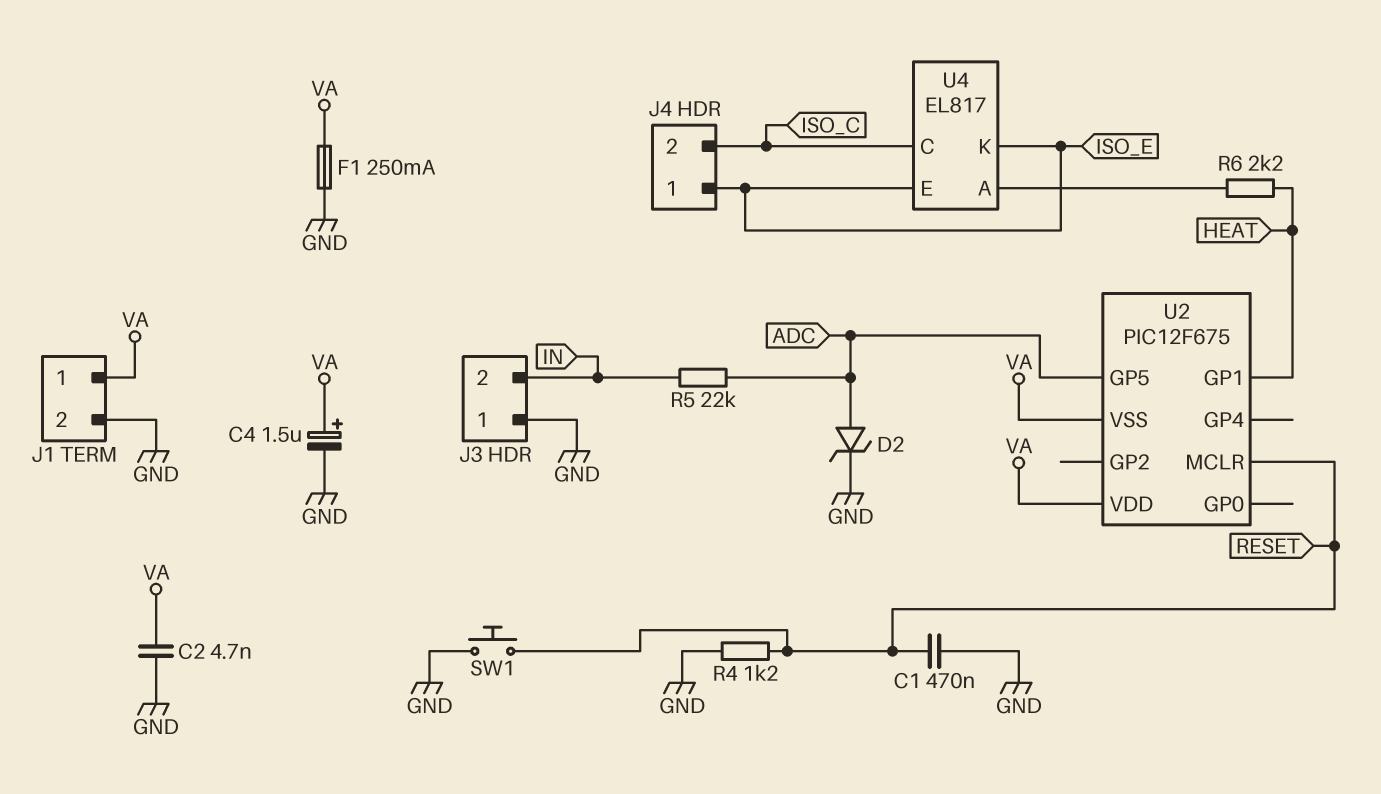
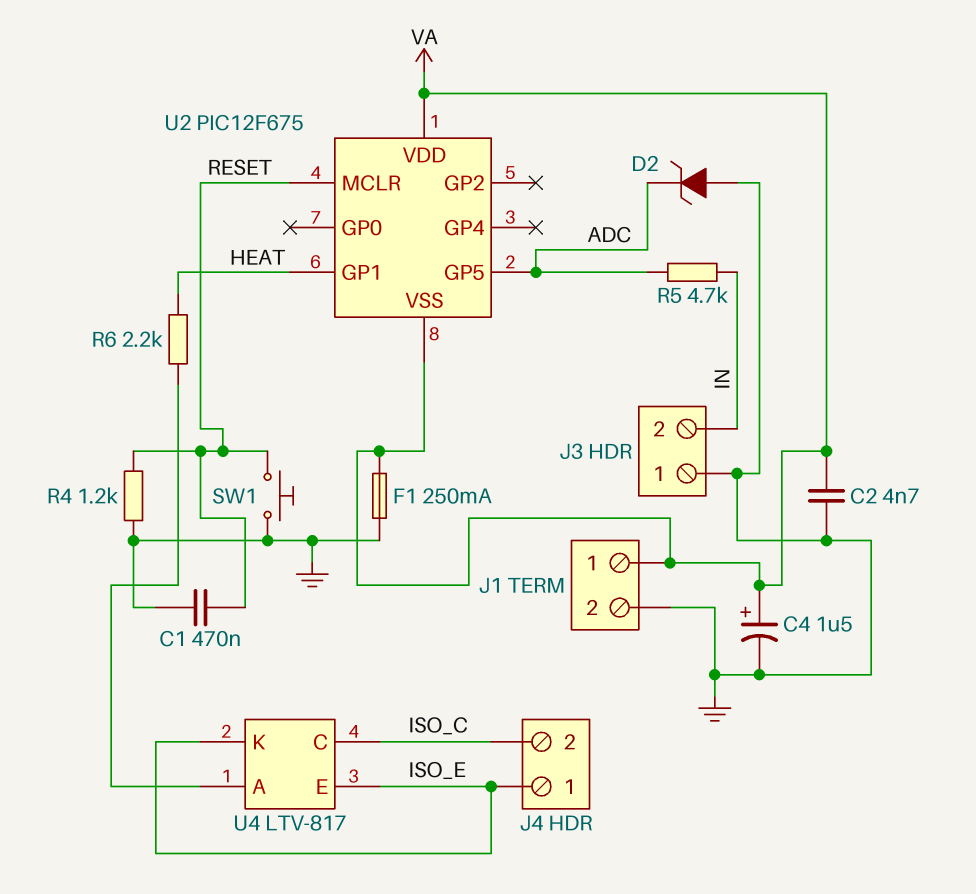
D2: zener (A ADC, K GND) -> zener (A GND, K ADC)
R5: 22k (ADC, IN) -> 4.7k (ADC, IN)
U4: EL817 -> LTV-817

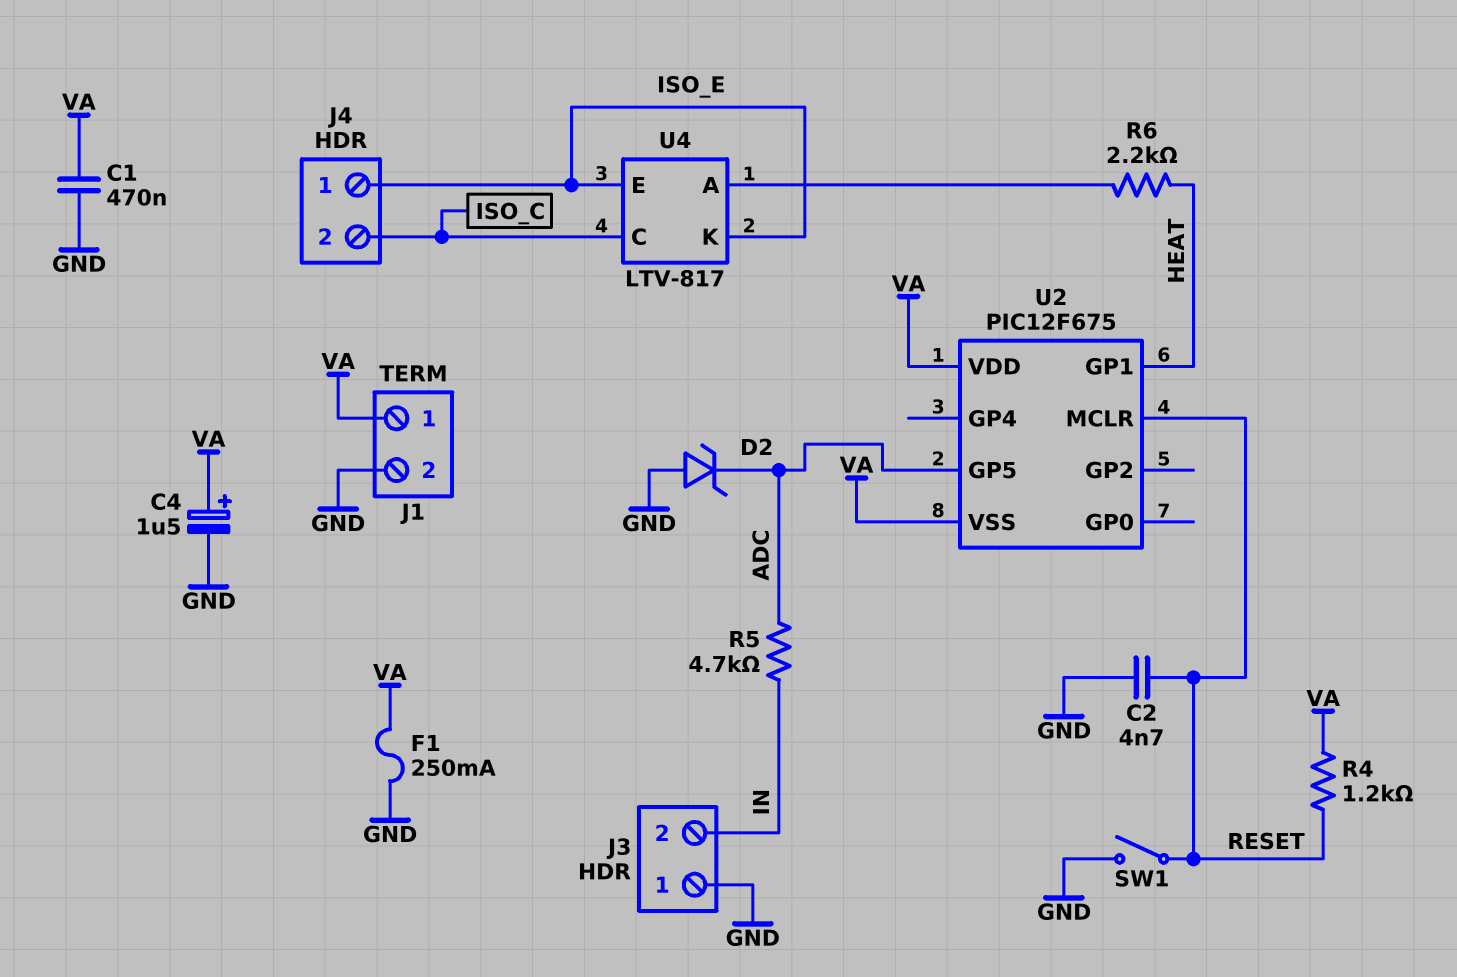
C1: 470nF (GND, RESET) -> 470nF (GND, VA)
C2: 4.7nF (GND, VA) -> 4.7nF (GND, RESET)
R4: 1.2k (GND, RESET) -> 1.2k (RESET, VA)
SW1: button (GND, RESET) -> switch (GND, RESET)

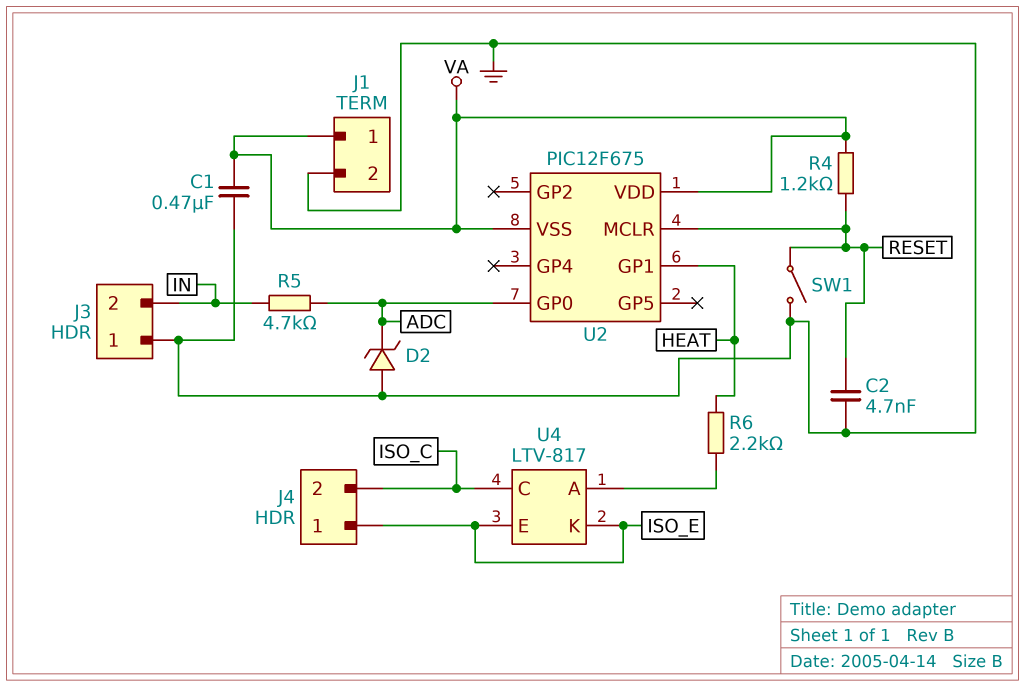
C4: 1.5uF (plus VA, minus GND) -> none
F1: 250mA (GND, VA) -> none
U2 pin GP0: none -> ADC
U2 pin GP5: ADC -> none

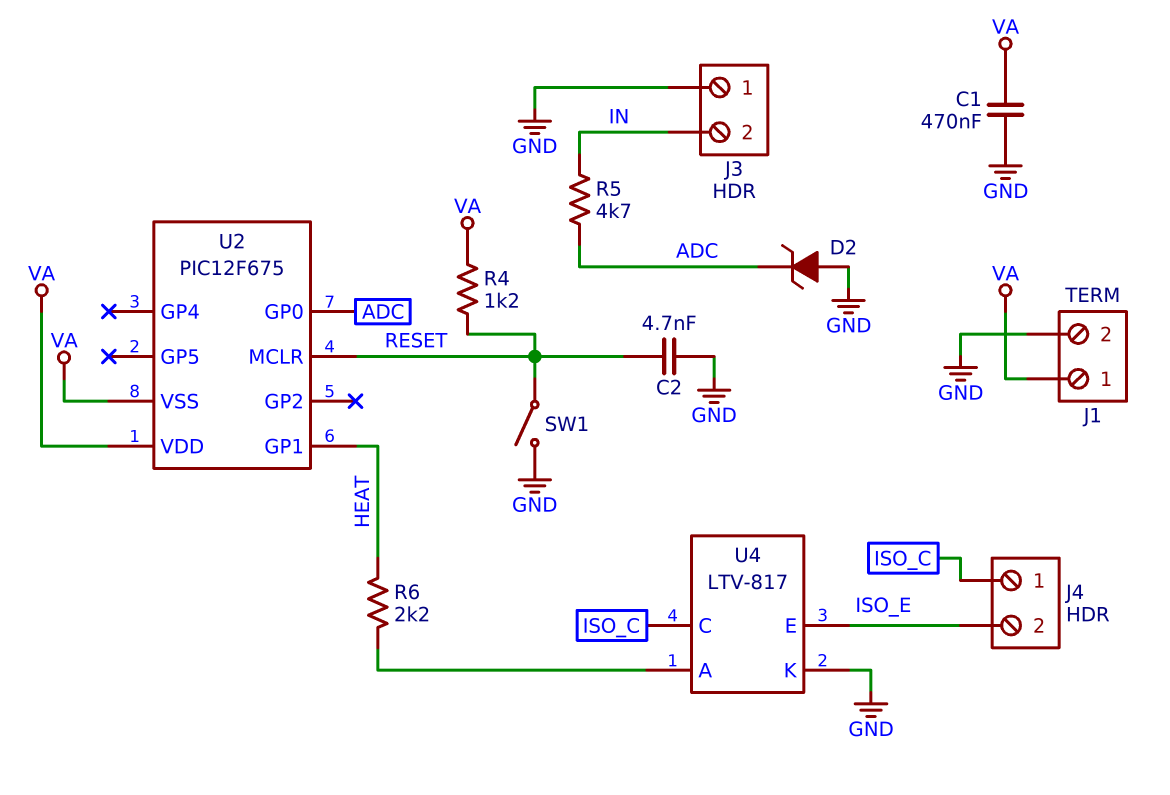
J4 pin 1: ISO_E -> ISO_C
J4 pin 2: ISO_C -> ISO_E
U4 pin K: ISO_E -> GND

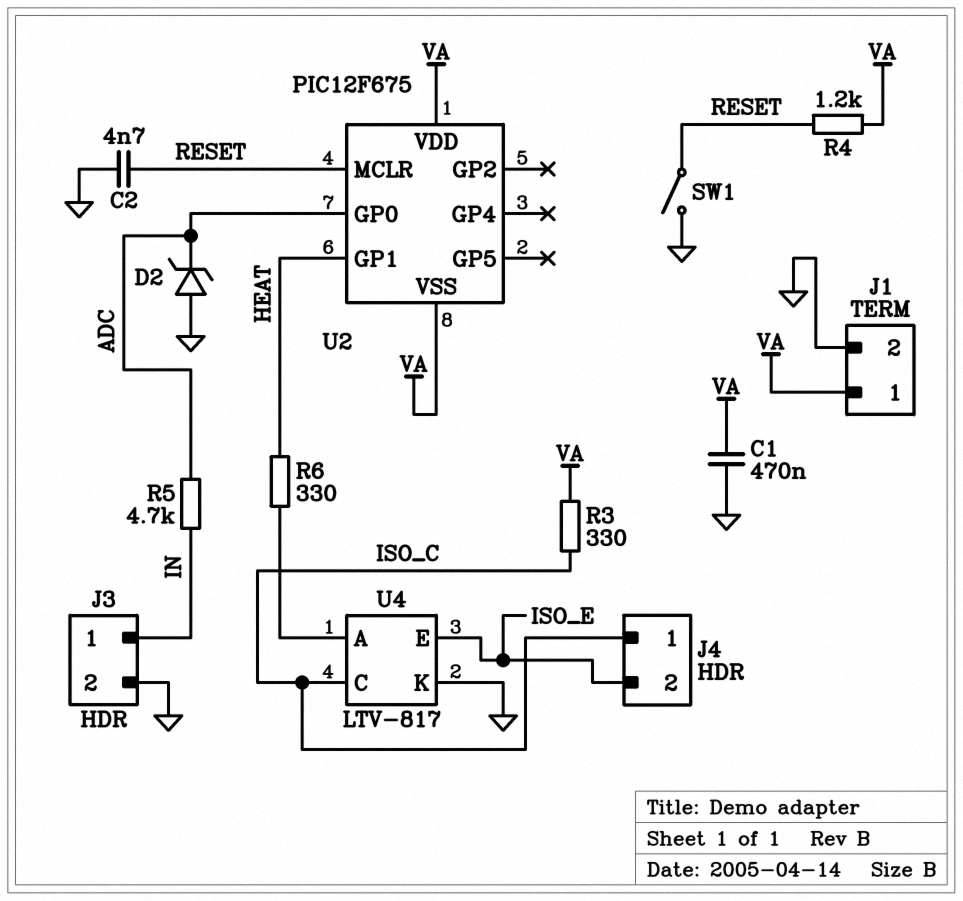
J3 pin 1: GND -> IN
J3 pin 2: IN -> GND
R3: none -> 330 (ISO_C, VA)
R6: 2.2k (HEAT, U4/A) -> 330 (HEAT, U4/A)

